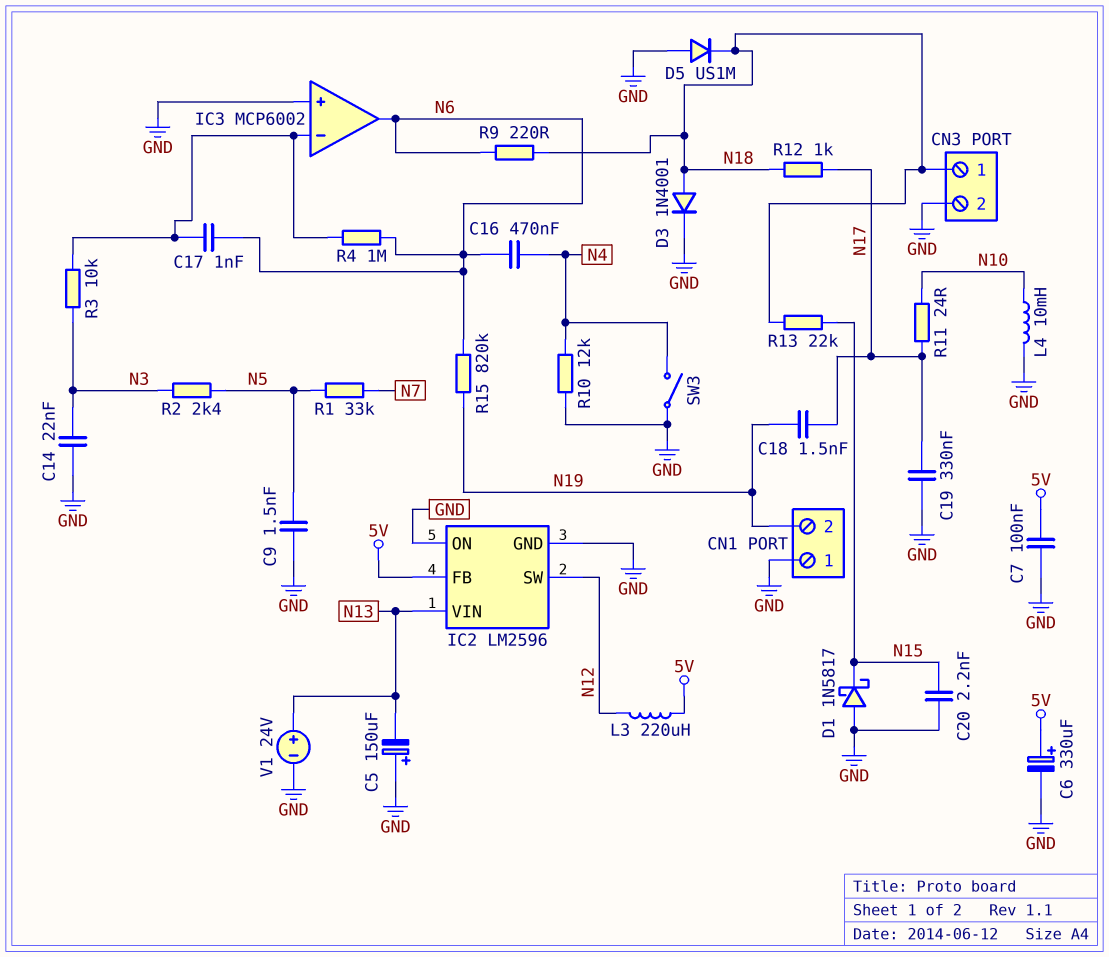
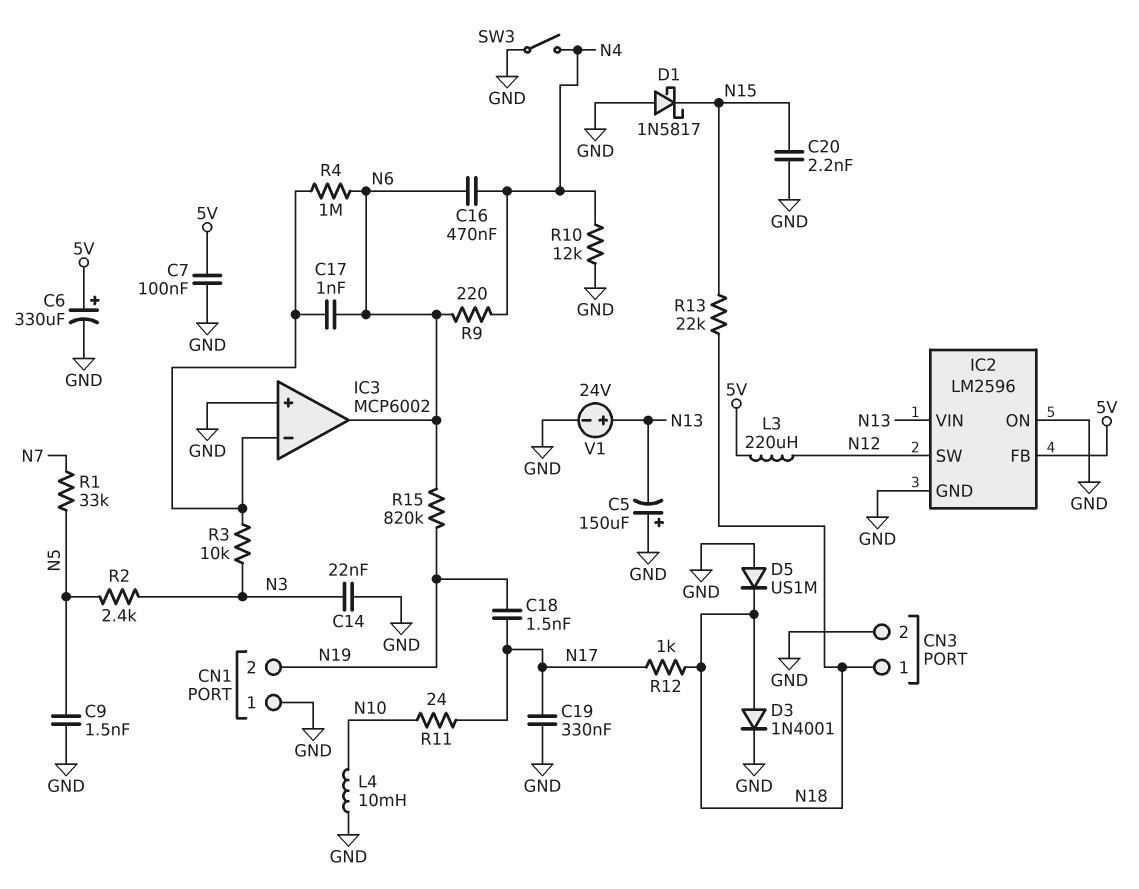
R9: 220 (N6, N18) -> 220 (N4, N6)

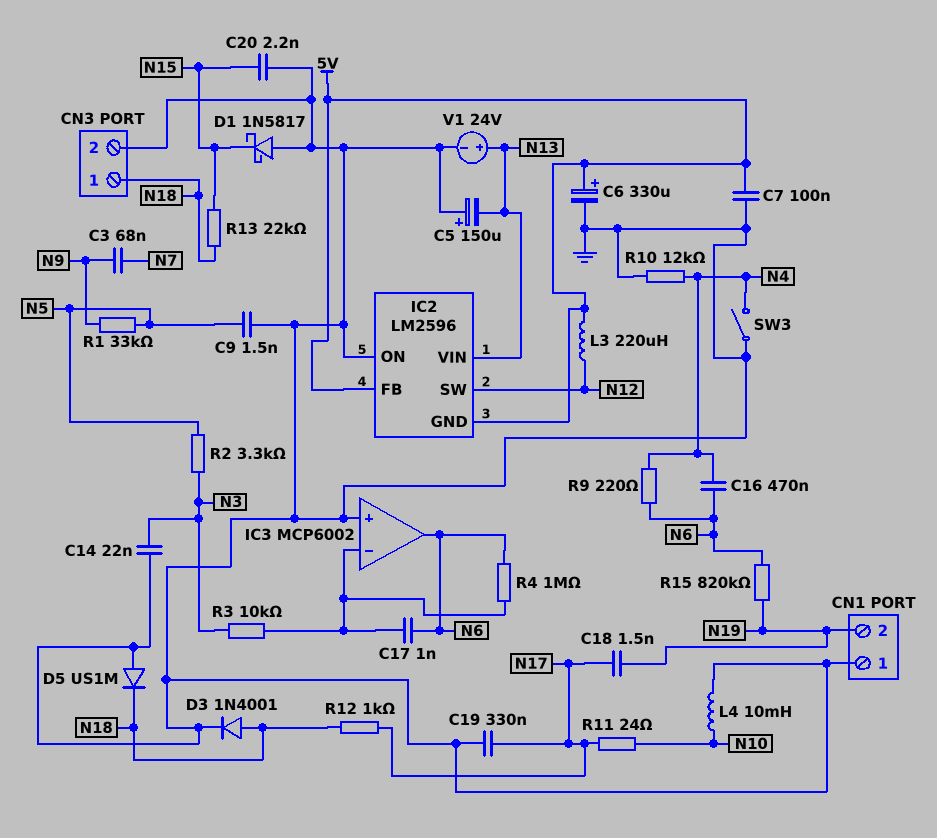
C3: none -> 68nF (N7, N9)
IC2 pin GND: GND -> 5V
R1: 33k (N5, N7) -> 33k (N5, N9)
R2: 2.4k (N3, N5) -> 3.3k (N3, N5)

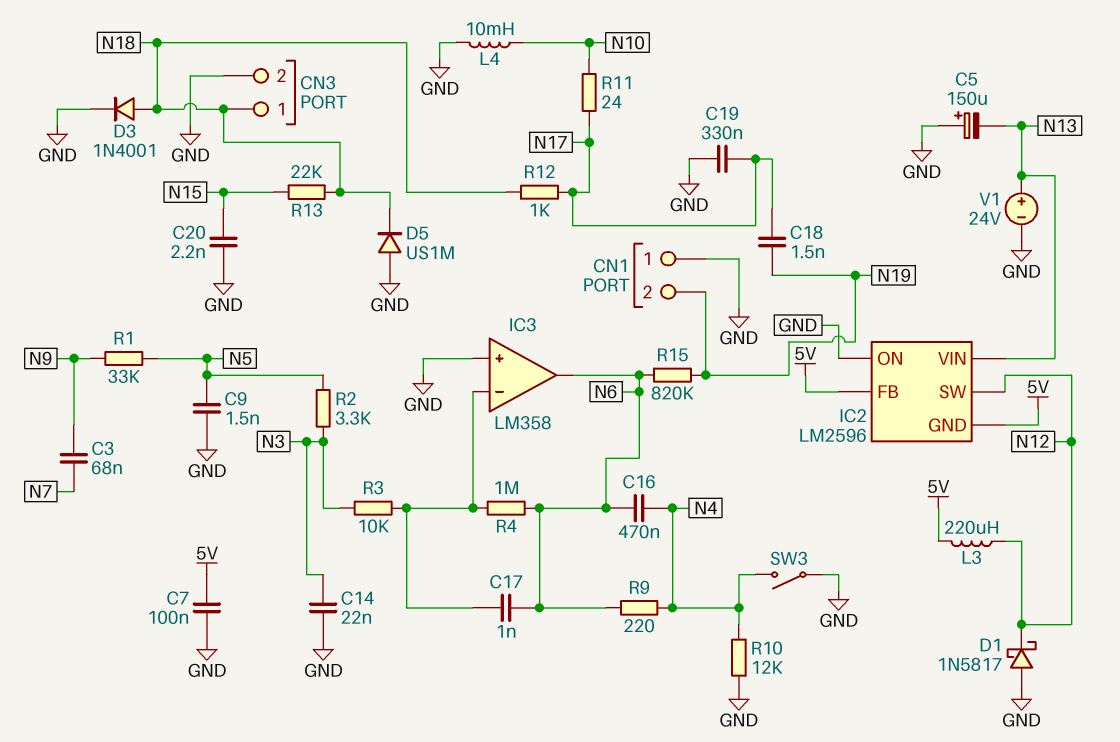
C6: 330uF (plus 5V, minus GND) -> none
D1: schottky 1N5817 (A GND, K N15) -> schottky 1N5817 (A GND, K N12)
IC3: MCP6002 -> LM358

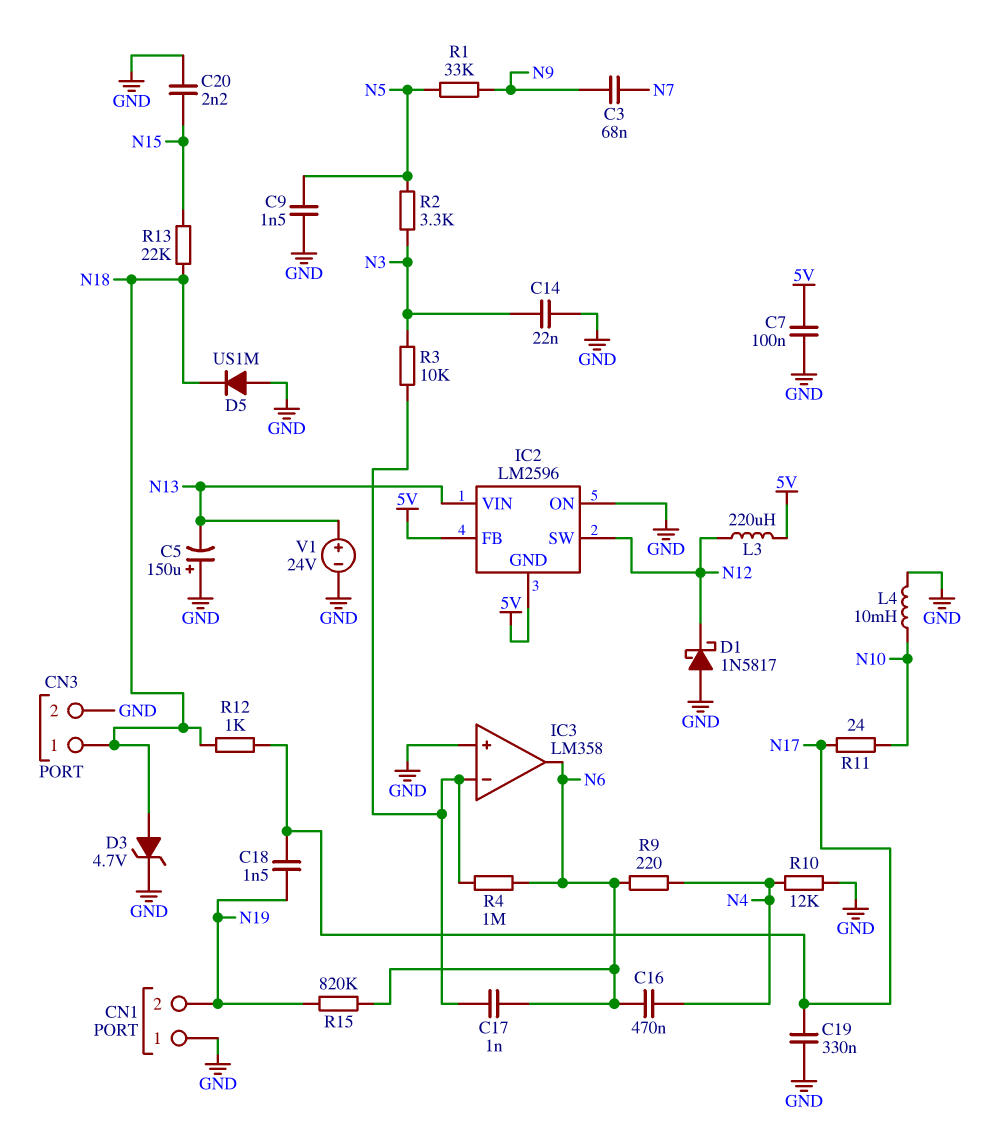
D3: diode 1N4001 (A N18, K GND) -> zener 4.7V (A N18, K GND)
SW3: switch (GND, N4) -> none

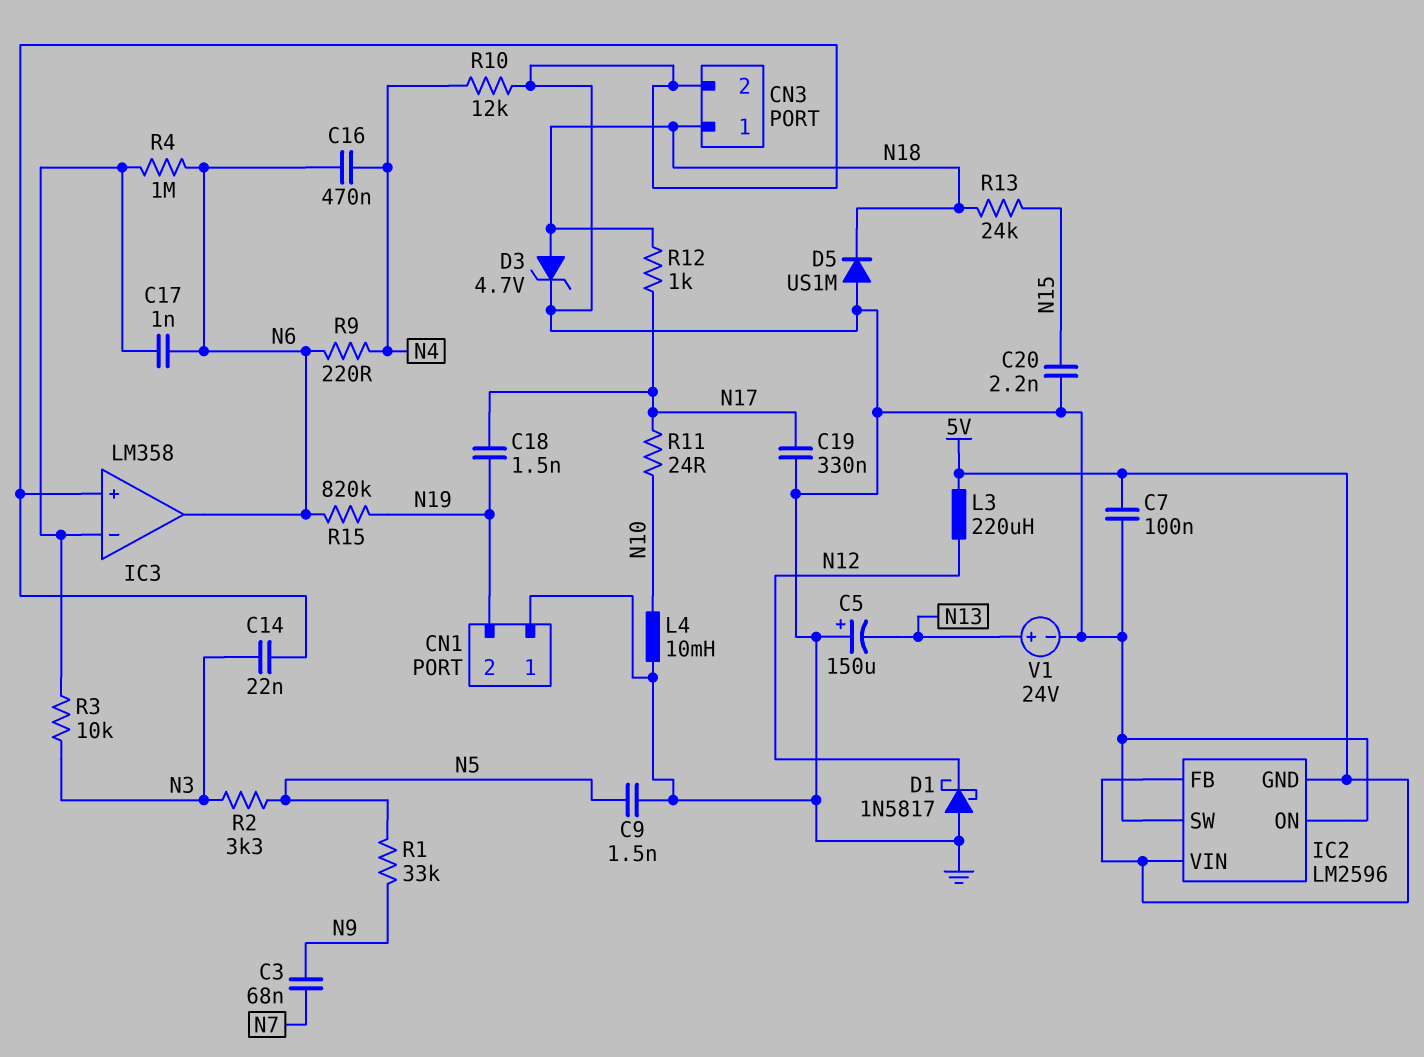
IC2 pin SW: N12 -> GND
IC2 pin VIN: N13 -> 5V
R13: 22k (N15, N18) -> 24k (N15, N18)

